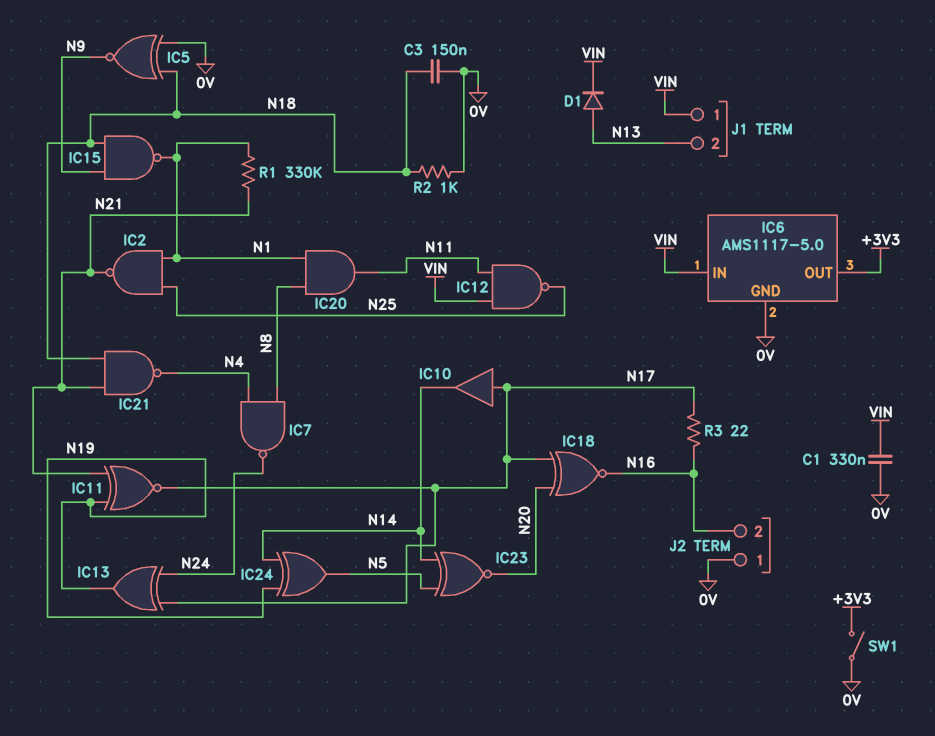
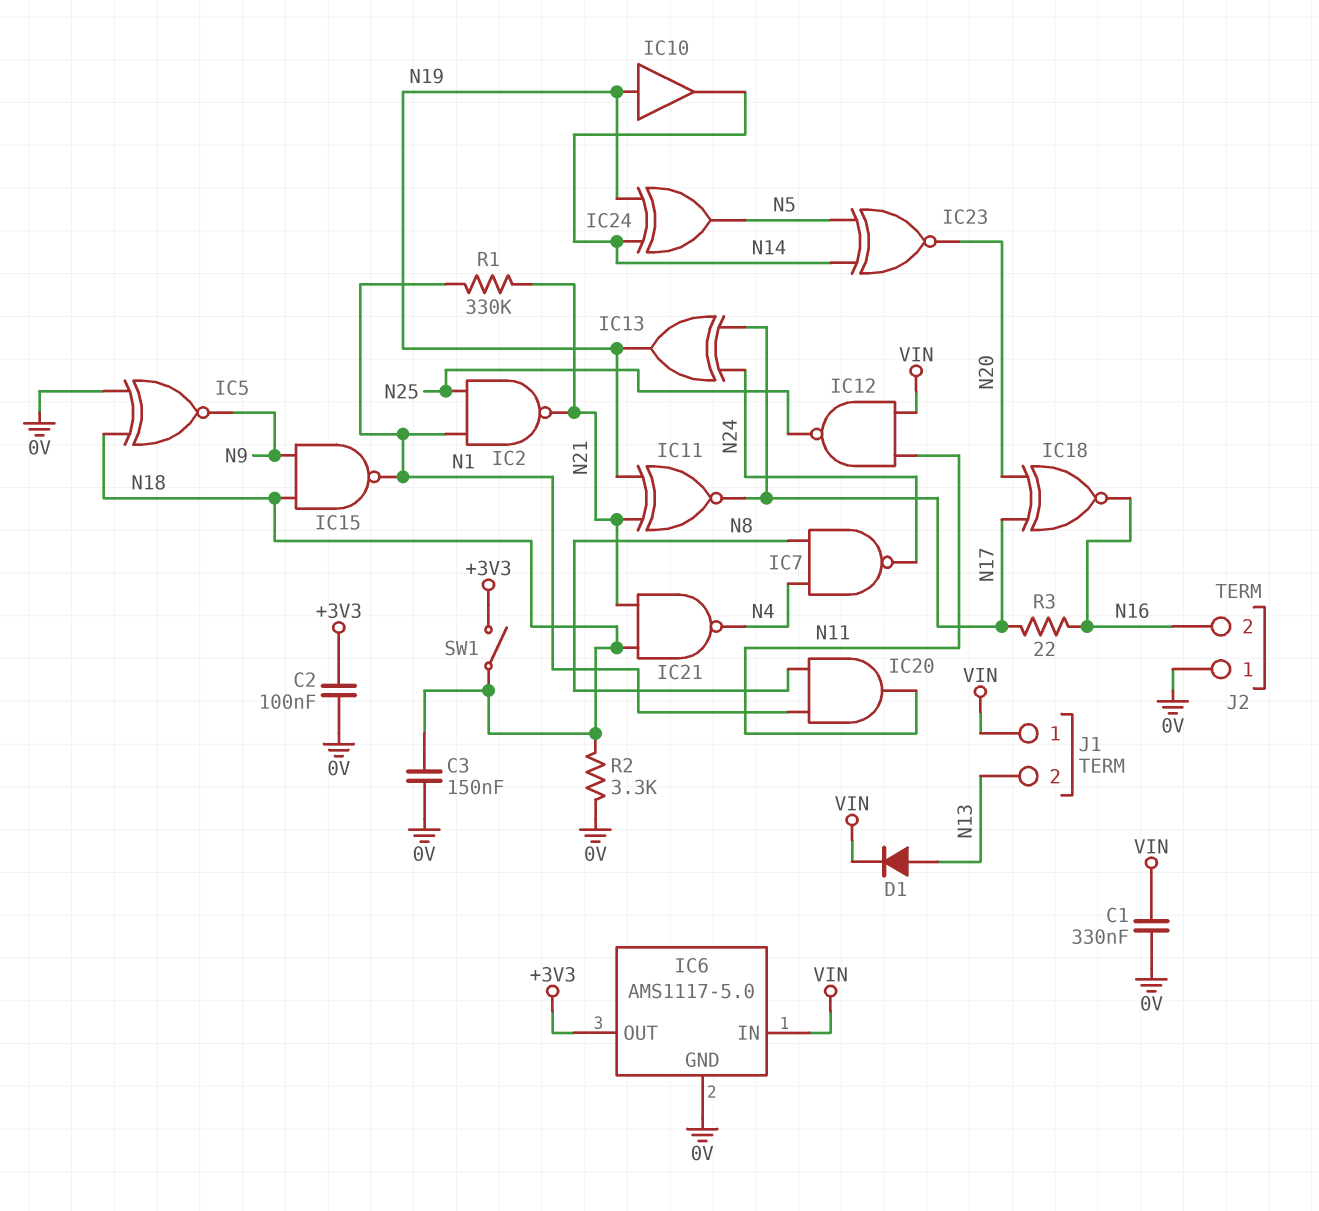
C2: none -> 100nF (+3V3, 0V)
IC10: buffer (in N17, out N14) -> buffer (in N19, out N14)
R2: 1k (0V, N18) -> 3.3k (0V, N18)
SW1: switch (+3V3, 0V) -> switch (+3V3, N18)

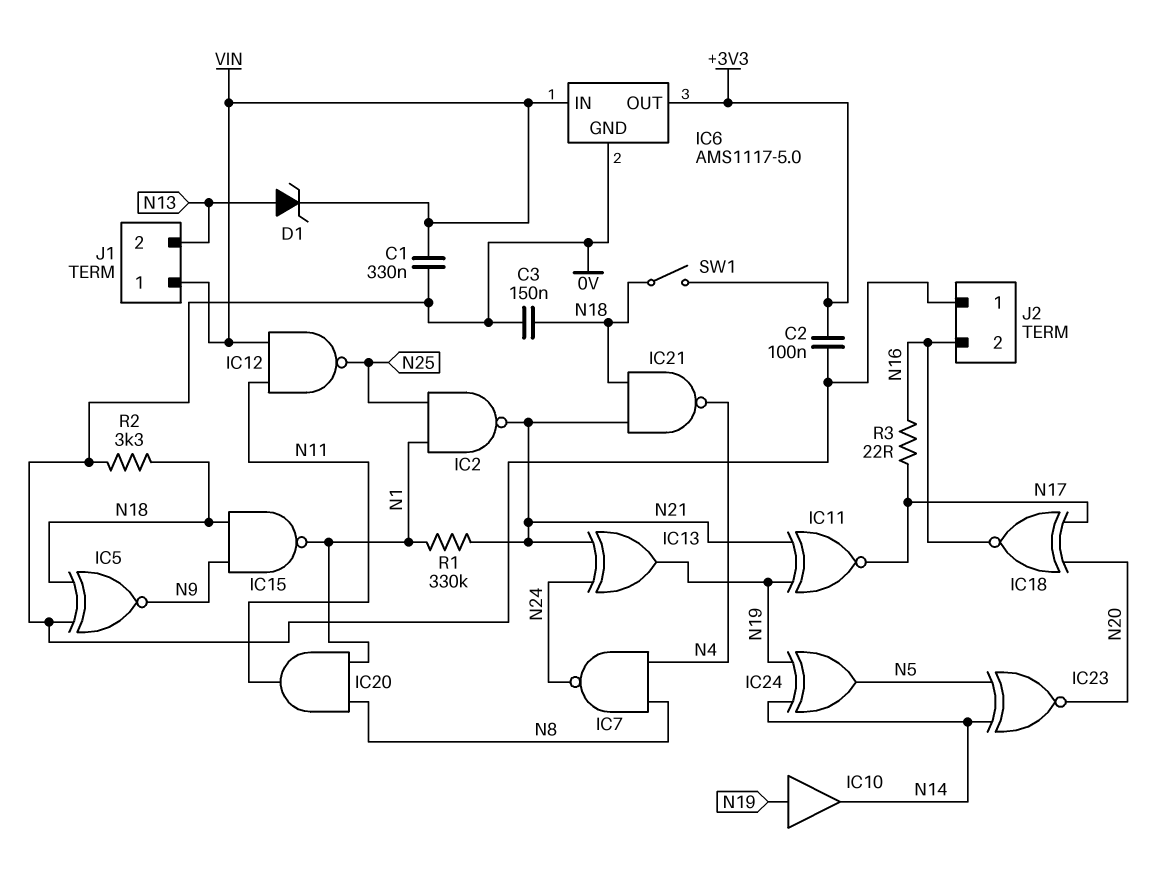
D1: diode (A N13, K VIN) -> zener (A N13, K VIN)
IC13: XOR (in N17, in N24, out N19) -> XOR (in N21, in N24, out N19)

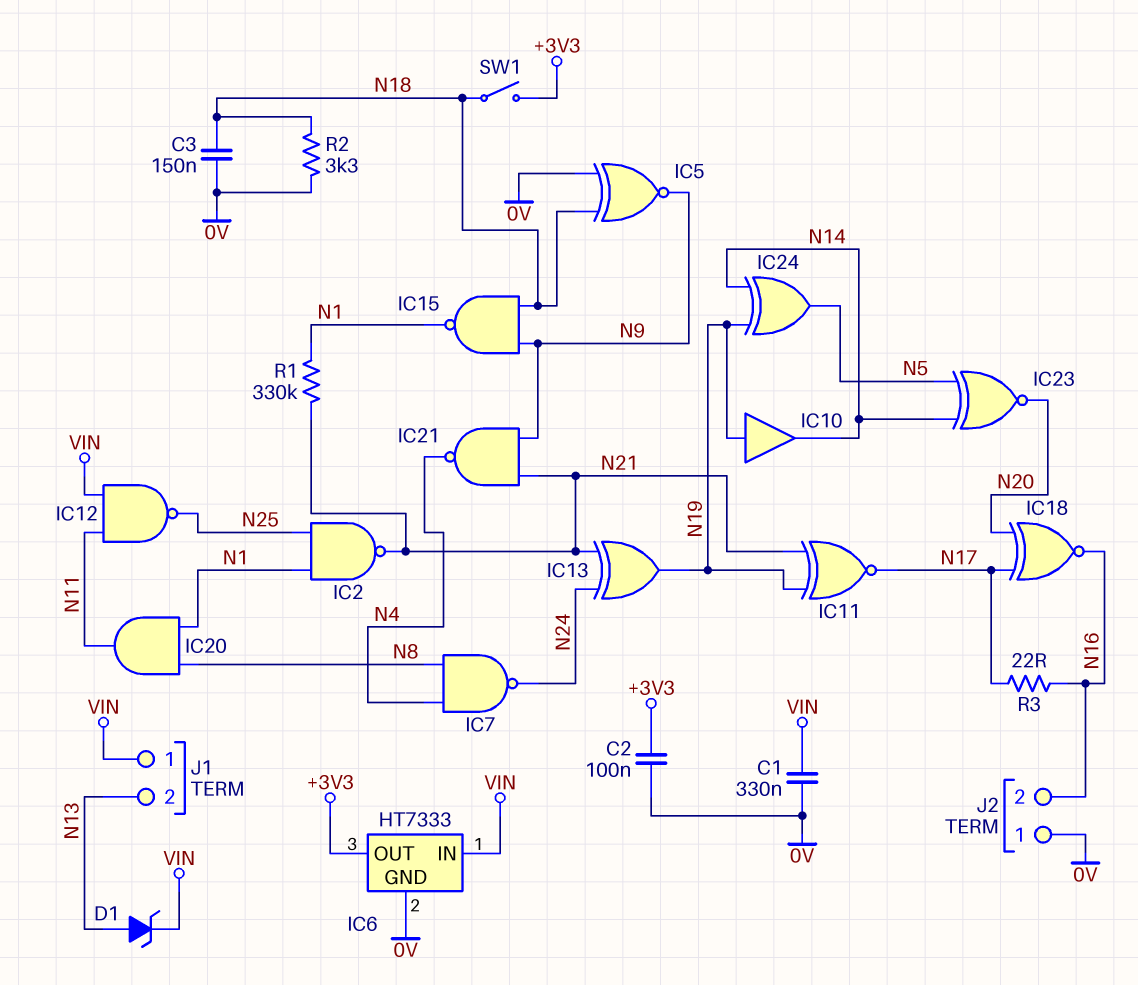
IC6: AMS1117-5.0 -> HT7333
IC21: NAND (in N18, in N21, out N4) -> NAND (in N9, in N21, out N4)

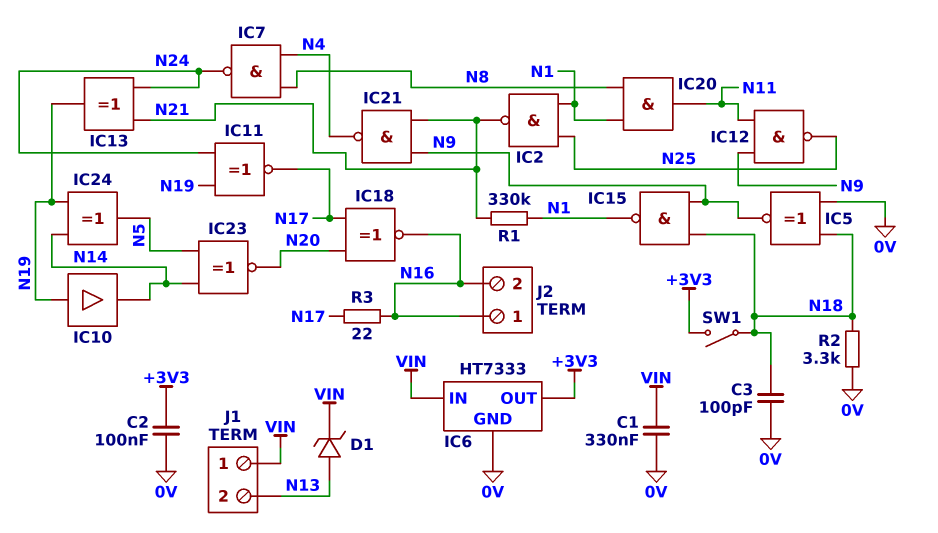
C3: 150nF (0V, N18) -> 100pF (0V, N18)
IC11: XNOR (in N19, in N21, out N17) -> XNOR (in N19, in N24, out N17)
IC12: NAND (in N11, in VIN, out N25) -> NAND (in N9, in N11, out N25)
J2 pin 1: 0V -> N16

